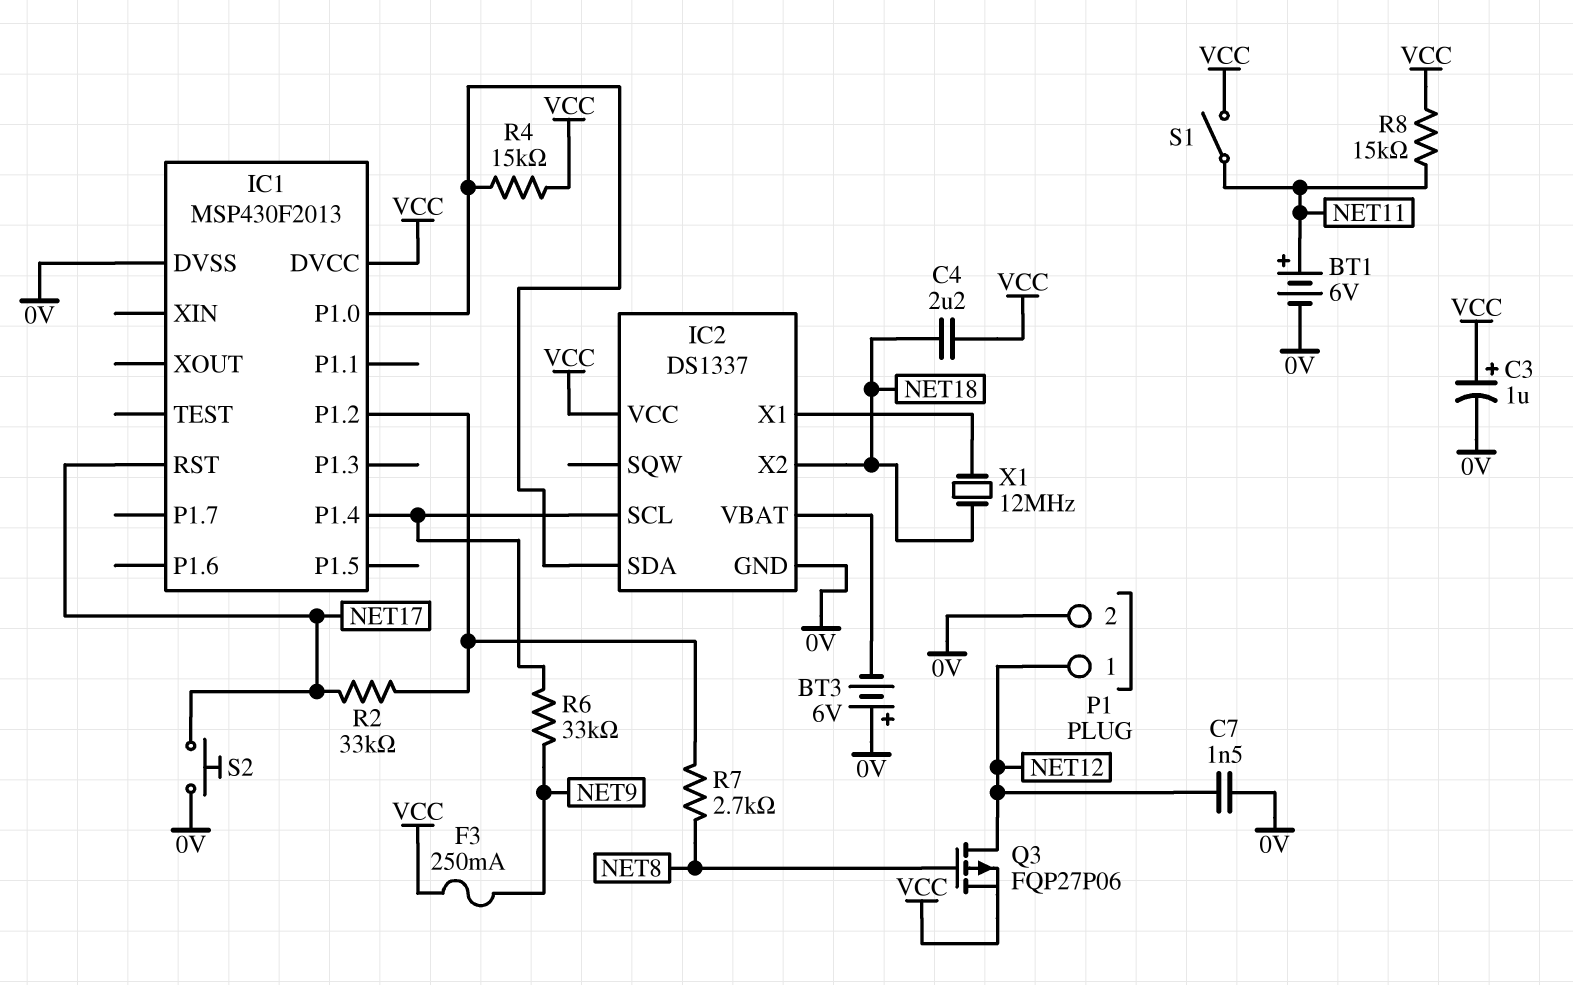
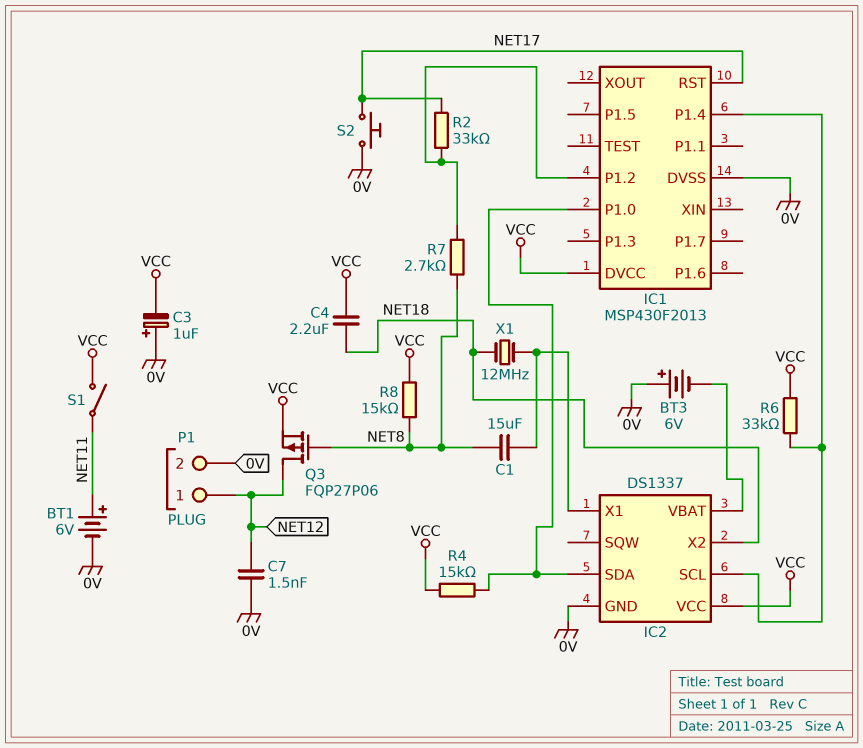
C1: none -> 15uF (IC2/X1, NET8)
C3: 1uF (plus VCC, minus 0V) -> 1uF (plus 0V, minus VCC)
F3: 250mA (NET9, VCC) -> none
R6: 33k (IC1/P1.4, NET9) -> 33k (IC1/P1.4, VCC)
R8: 15k (NET11, VCC) -> 15k (NET8, VCC)

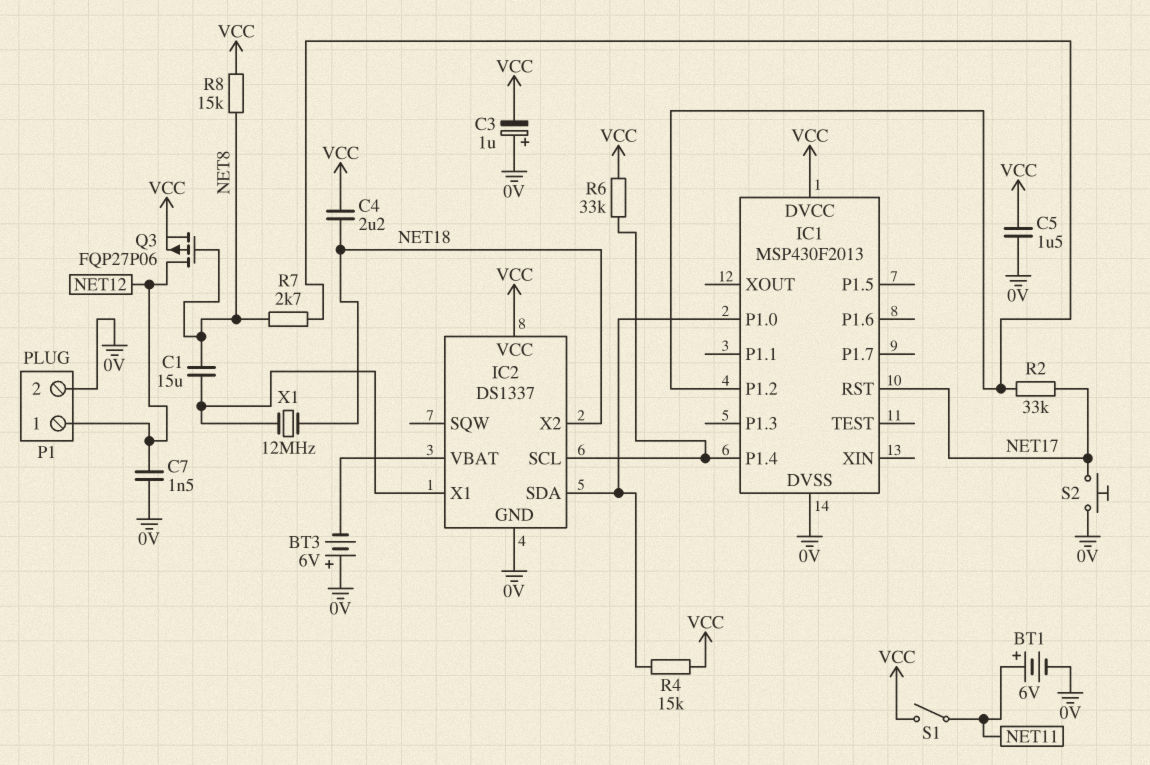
C5: none -> 1.5uF (0V, VCC)

